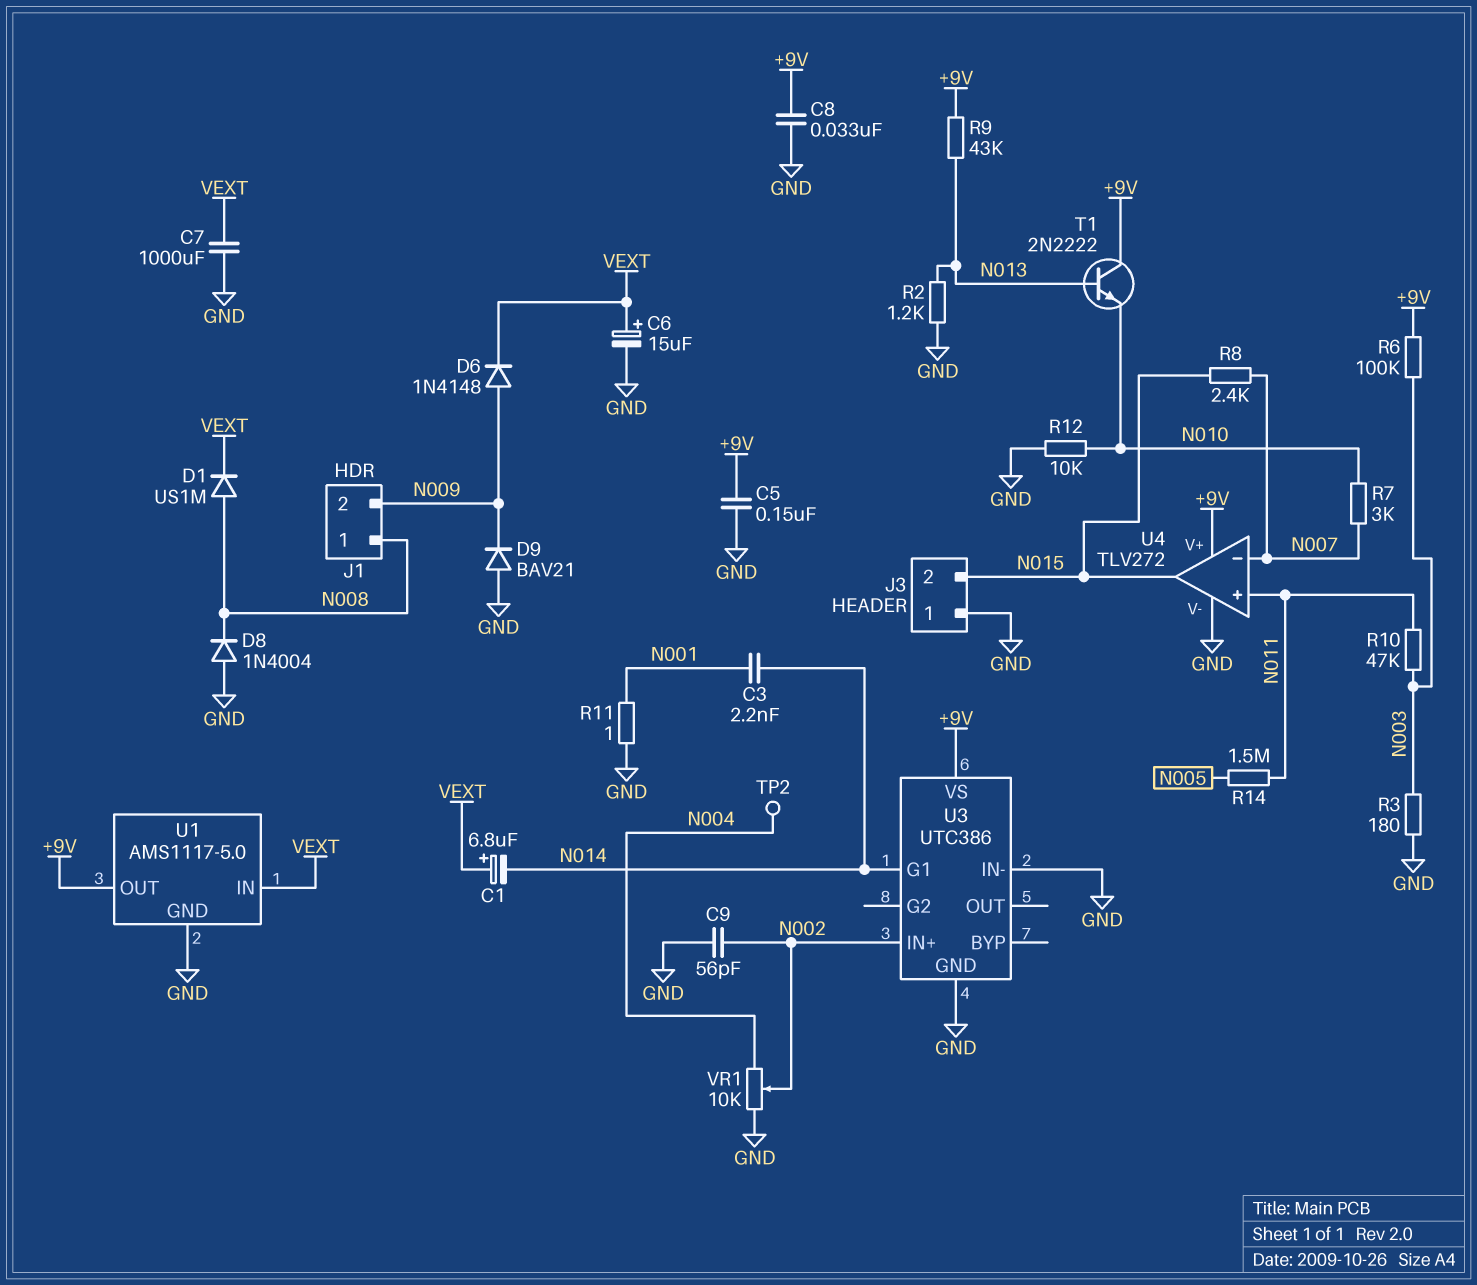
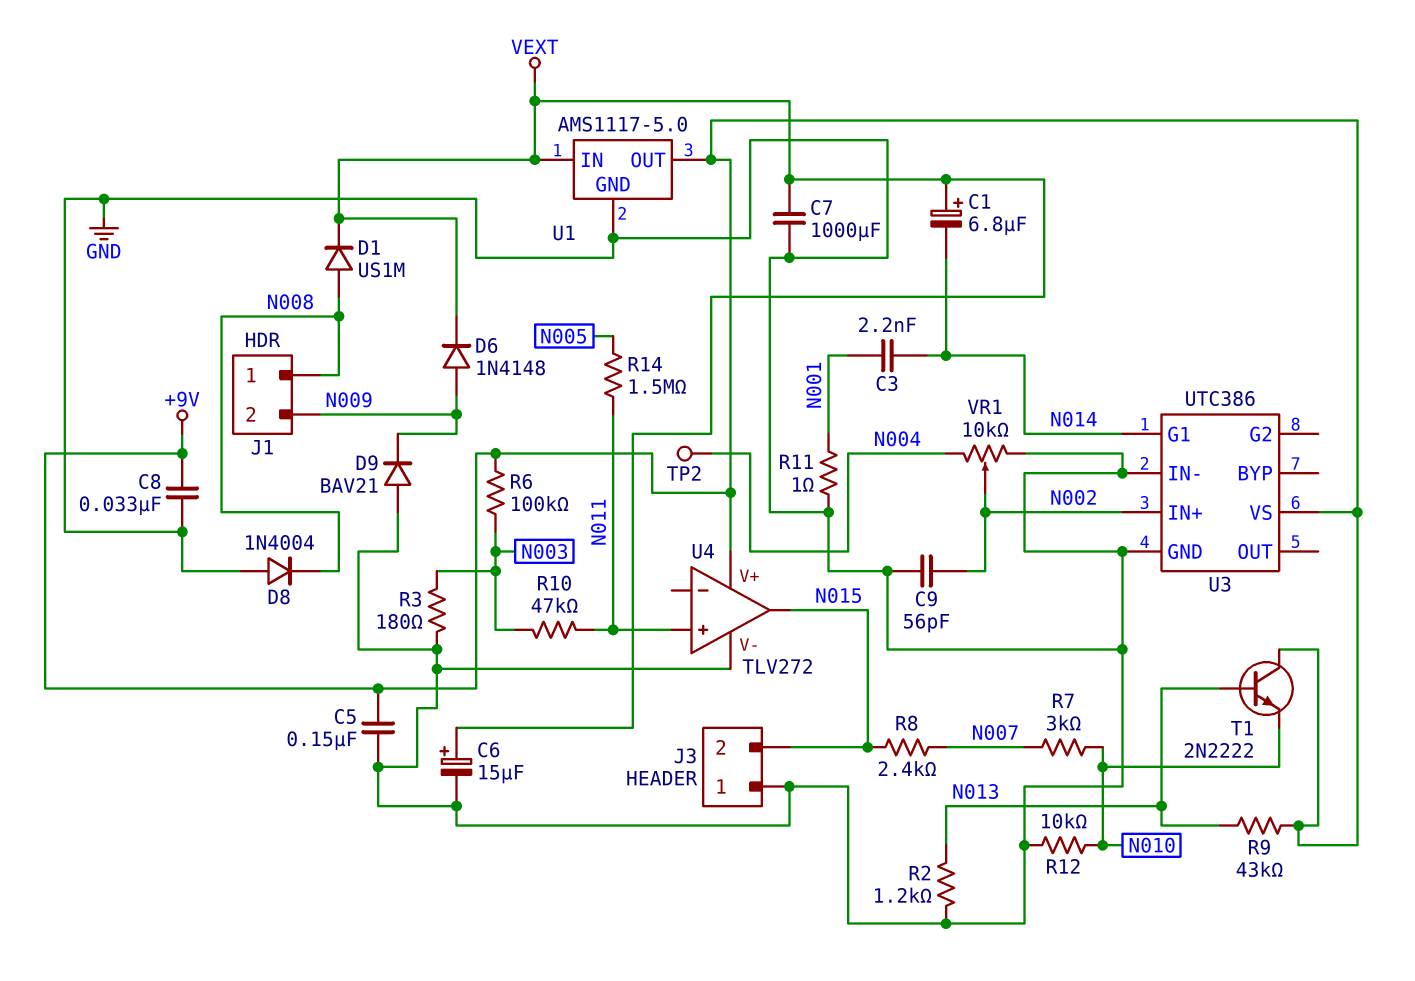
U4 pin in-: N007 -> none

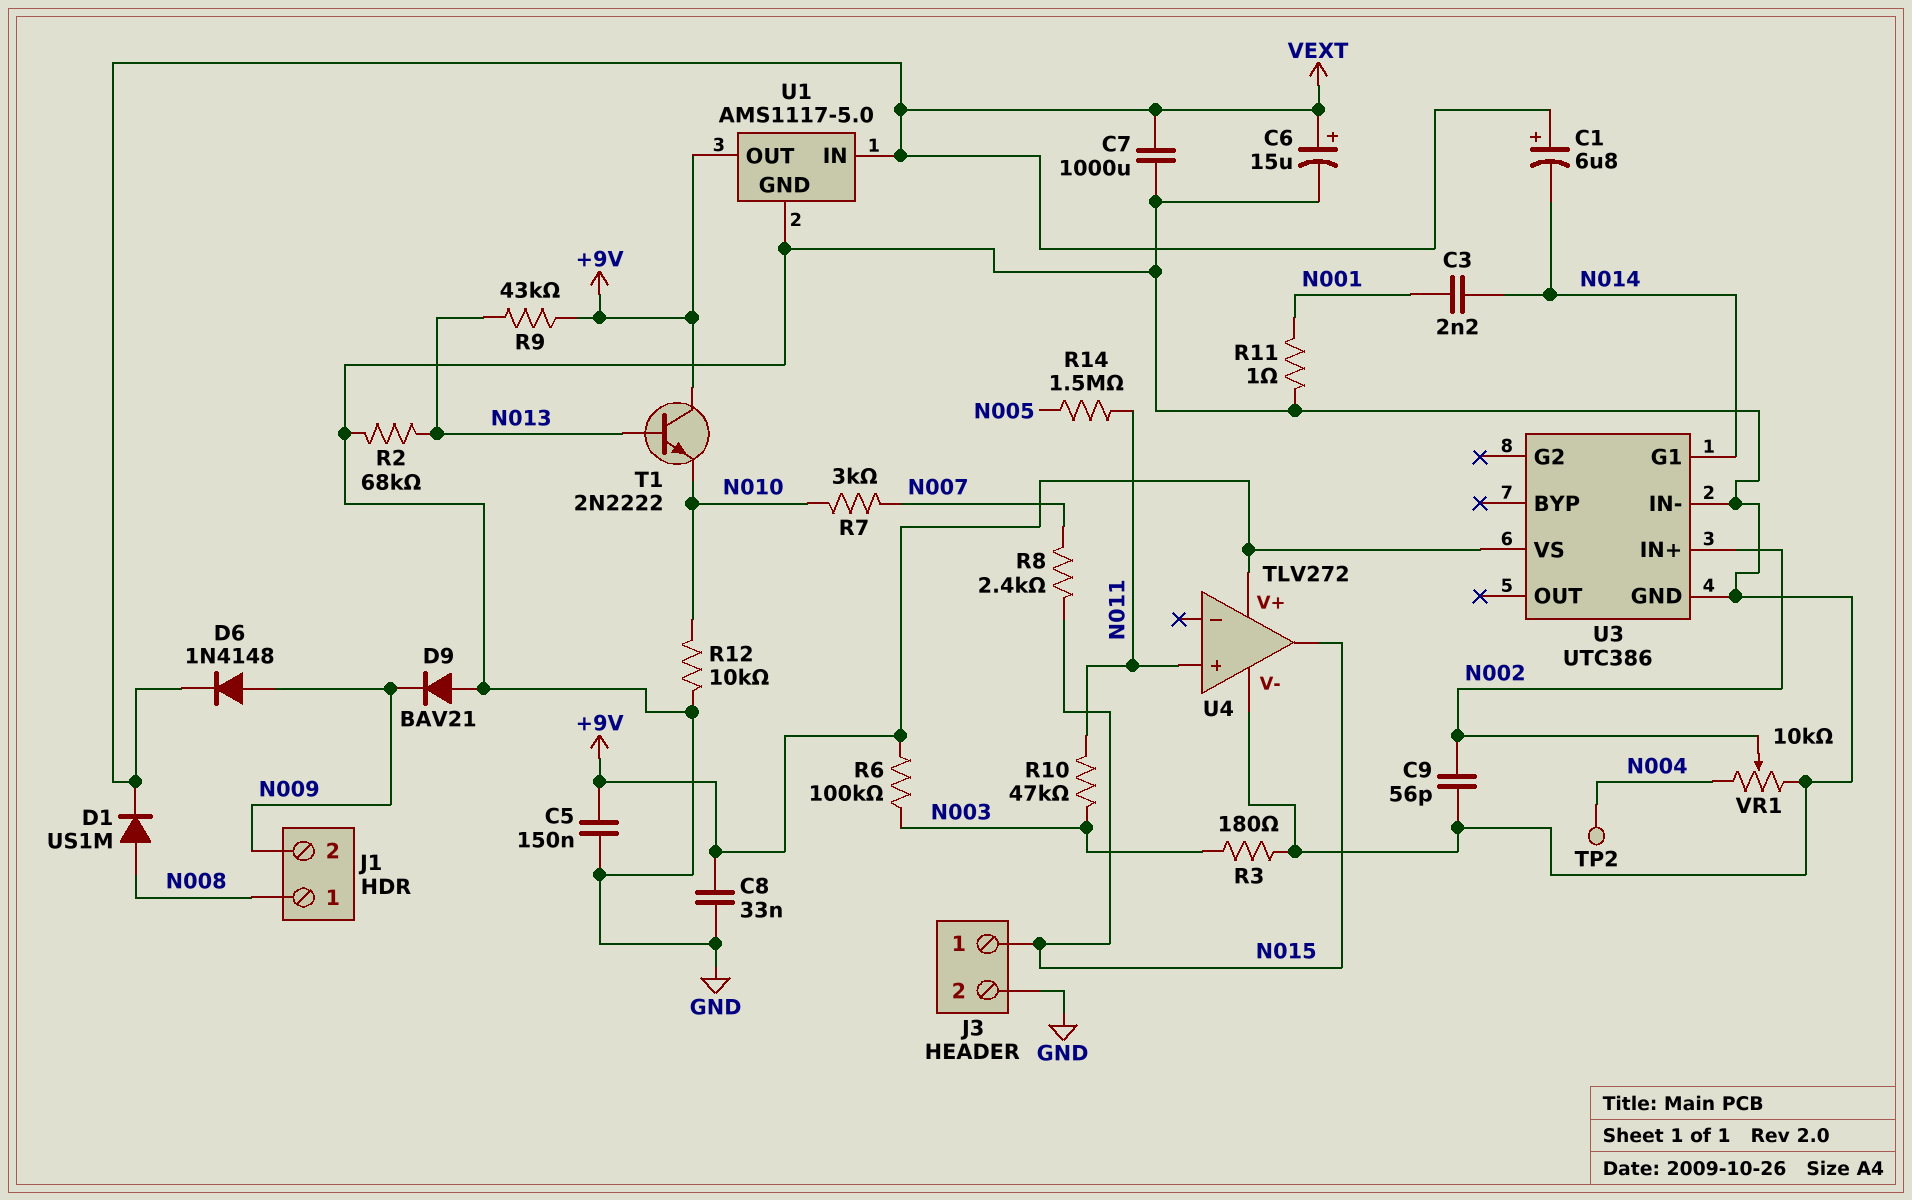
D8: diode 1N4004 (A GND, K N008) -> none
J3 pin 1: GND -> N015
J3 pin 2: N015 -> GND
R2: 1.2k (GND, N013) -> 68k (GND, N013)

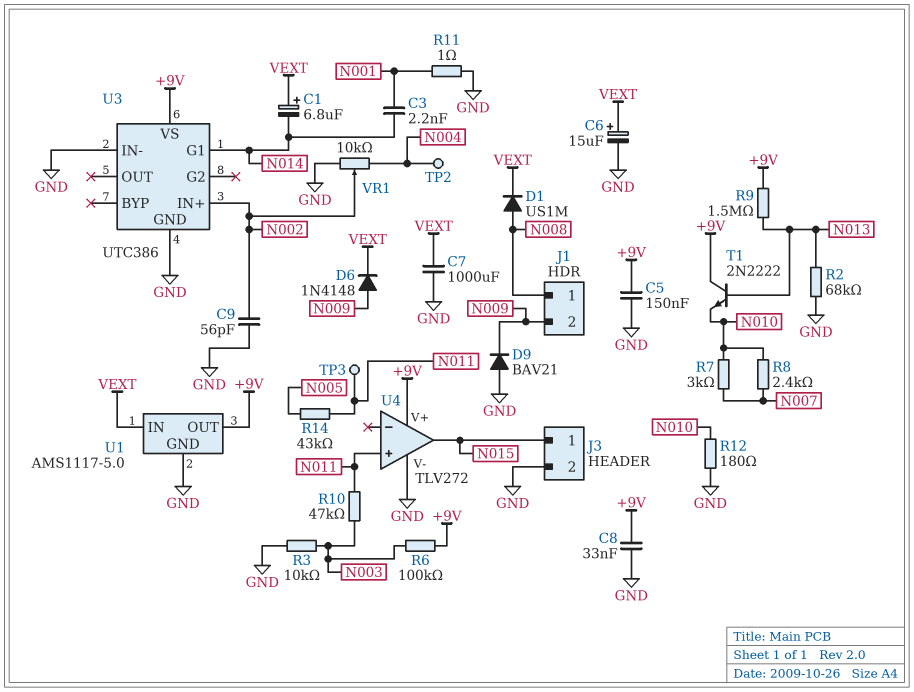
R3: 180 (GND, N003) -> 10k (GND, N003)
R8: 2.4k (N007, N015) -> 2.4k (N007, N010)
R9: 43k (+9V, N013) -> 1.5M (+9V, N013)
R12: 10k (GND, N010) -> 180 (GND, N010)
R14: 1.5M (N005, N011) -> 43k (N005, N011)
TP3: none -> test point (N011)

